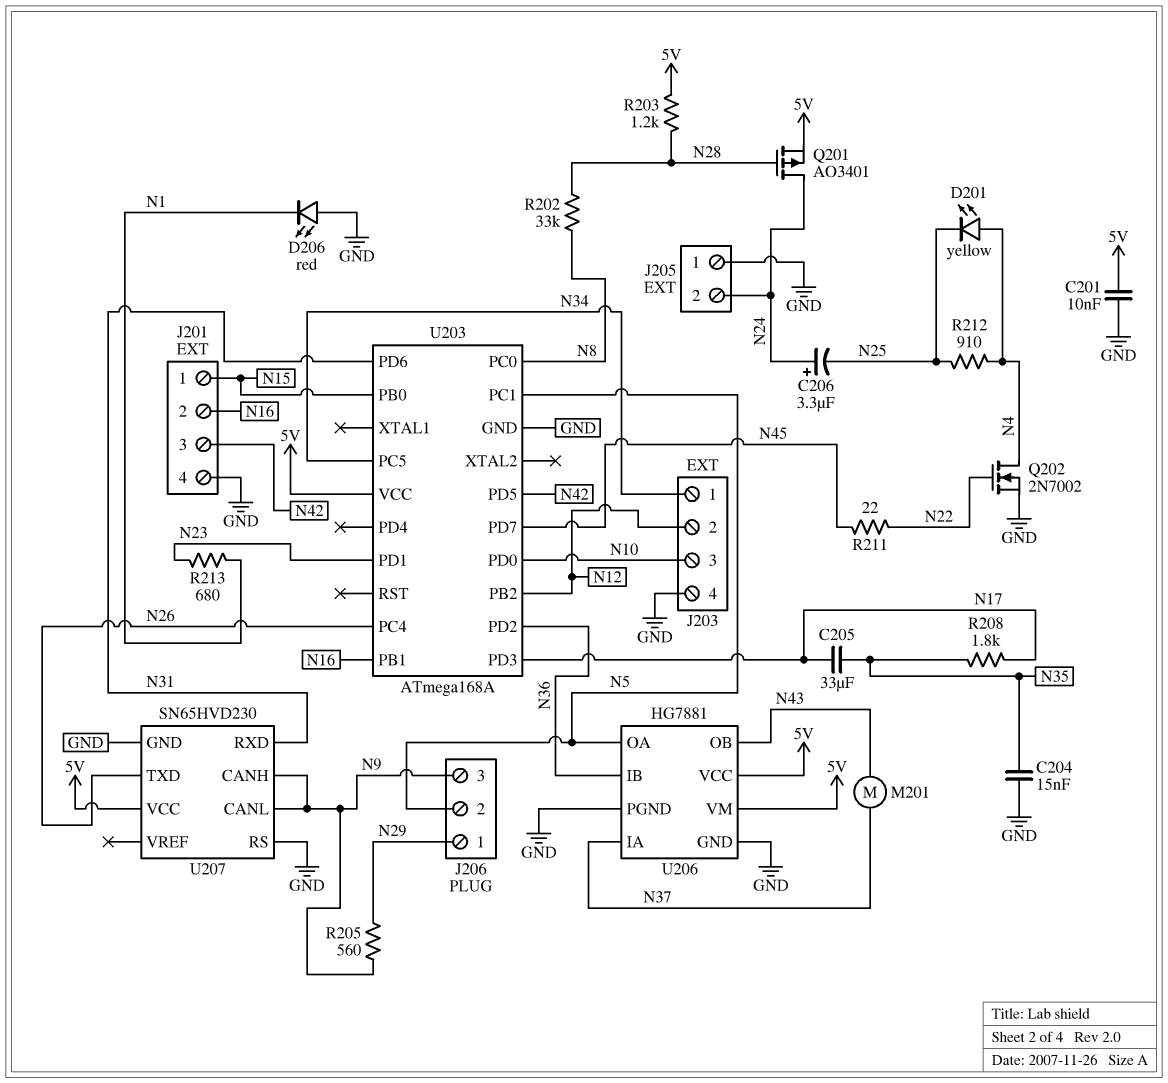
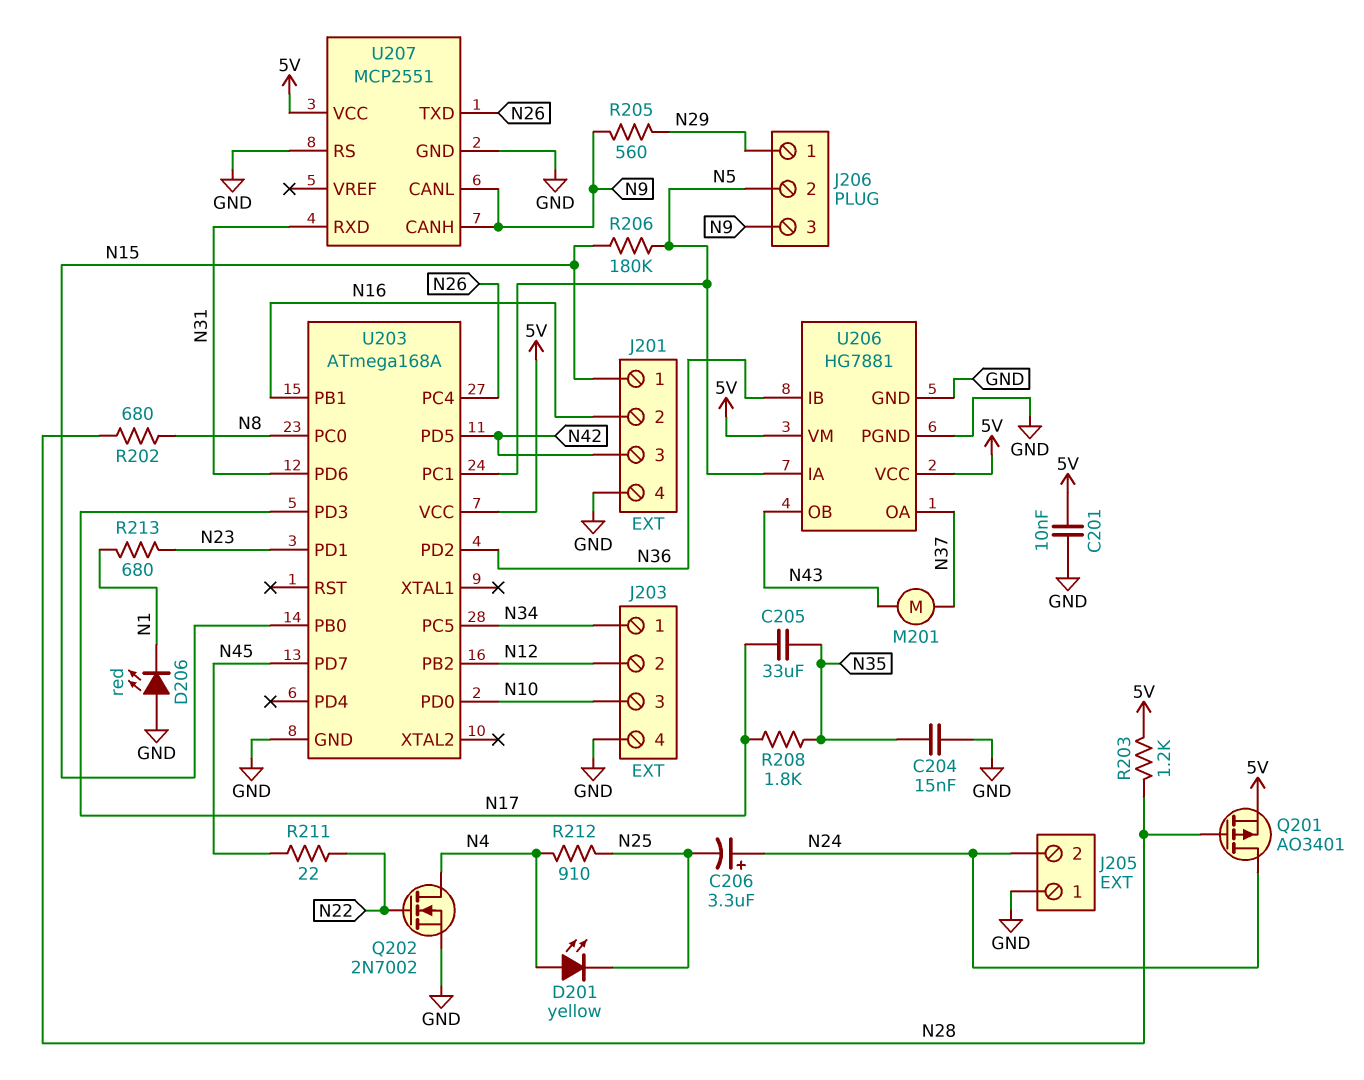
R202: 33k (N8, N28) -> 680 (N8, N28)
R206: none -> 180k (N5, N15)
U206 pin IA: N37 -> N5
U206 pin OA: N5 -> N37
U207: SN65HVD230 -> MCP2551

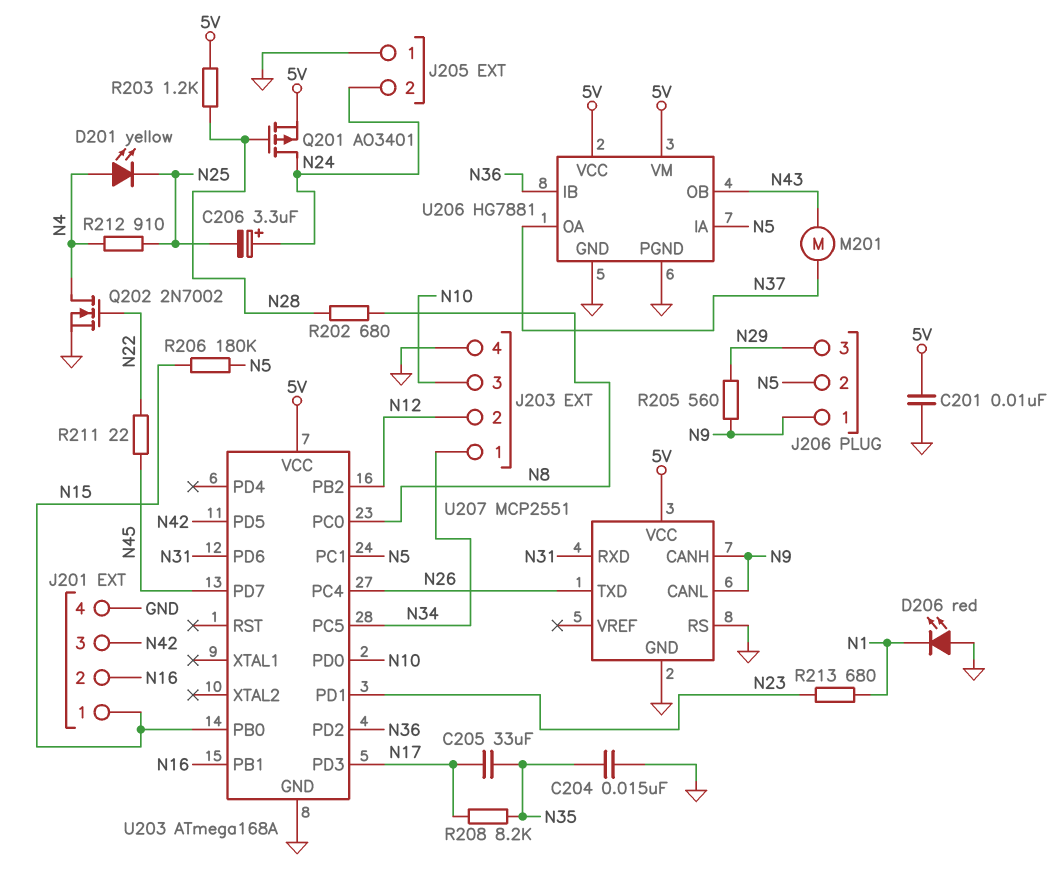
J206 pin 1: N29 -> N9
J206 pin 3: N9 -> N29
R208: 1.8k (N17, N35) -> 8.2k (N17, N35)

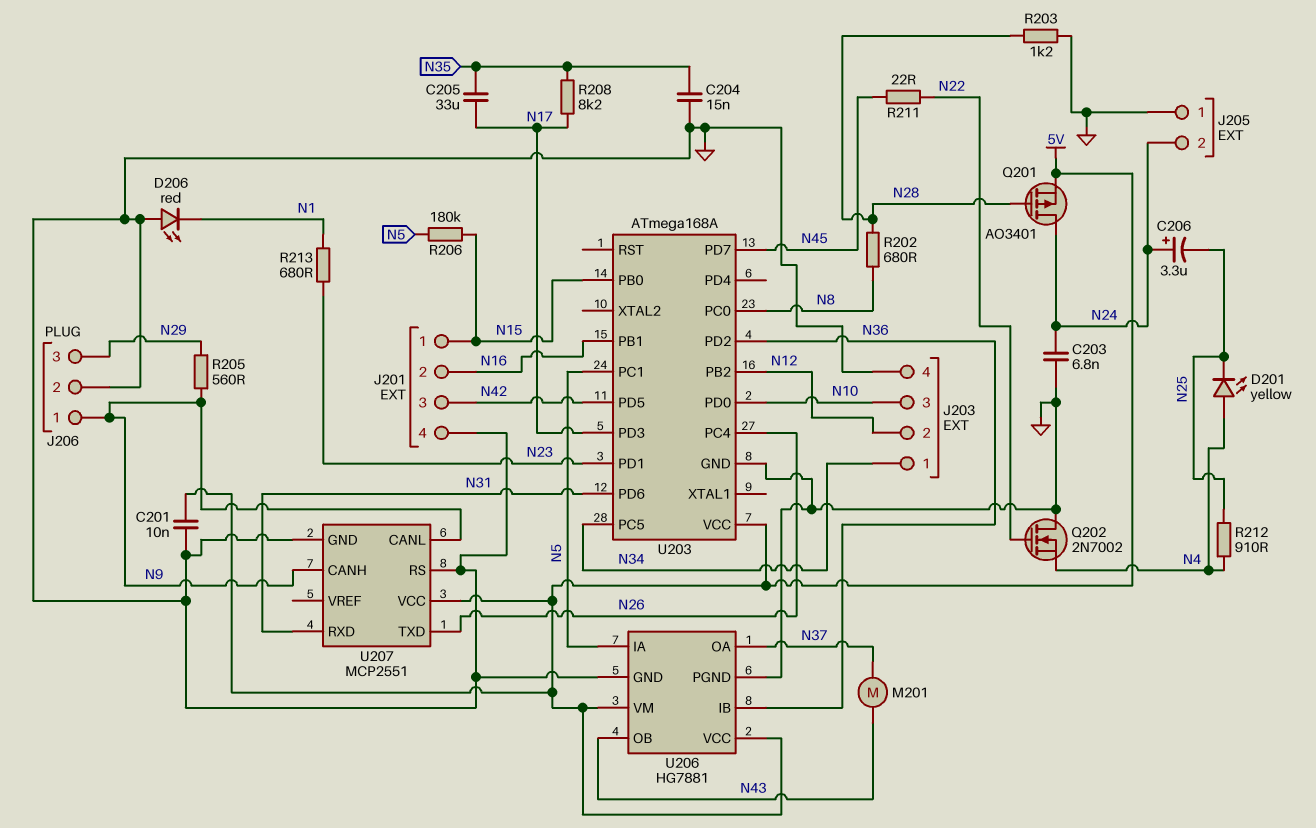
C203: none -> 6.8nF (GND, N24)
J206 pin 2: N5 -> GND
Q202: NMOS 2N7002 (G N22, D N4, S GND) -> NMOS 2N7002 (G N22, D GND, S N4)
R203: 1.2k (5V, N28) -> 1.2k (GND, N28)

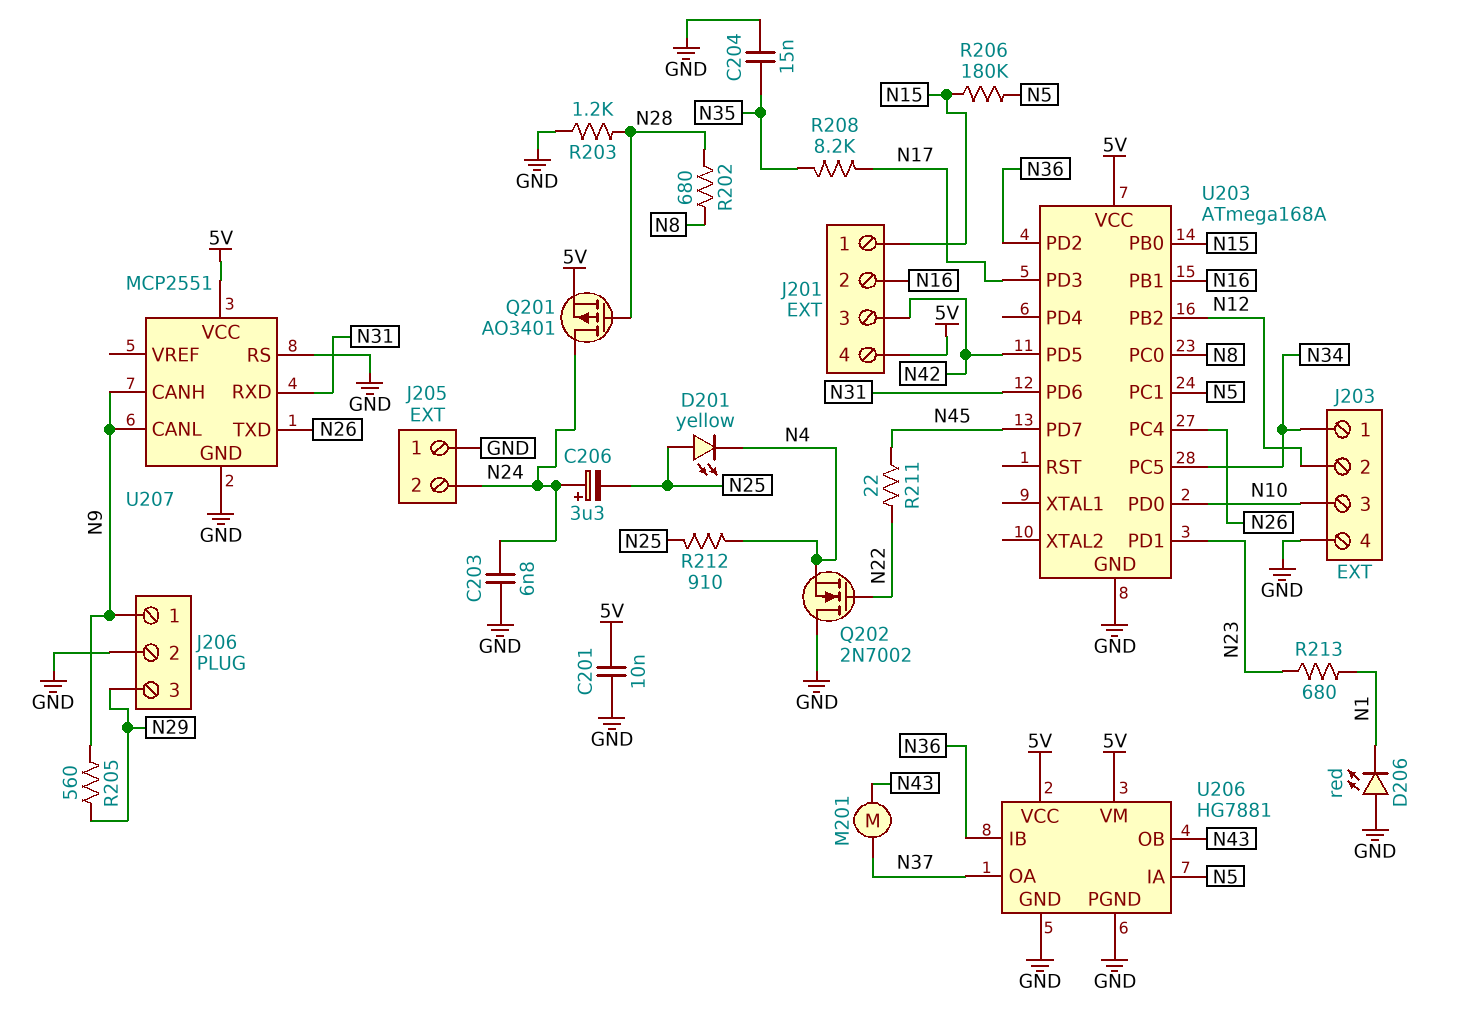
C205: 33uF (N17, N35) -> none
D201: LED yellow (A N4, K N25) -> LED yellow (A N25, K N4)
J201 pin 4: GND -> 5V

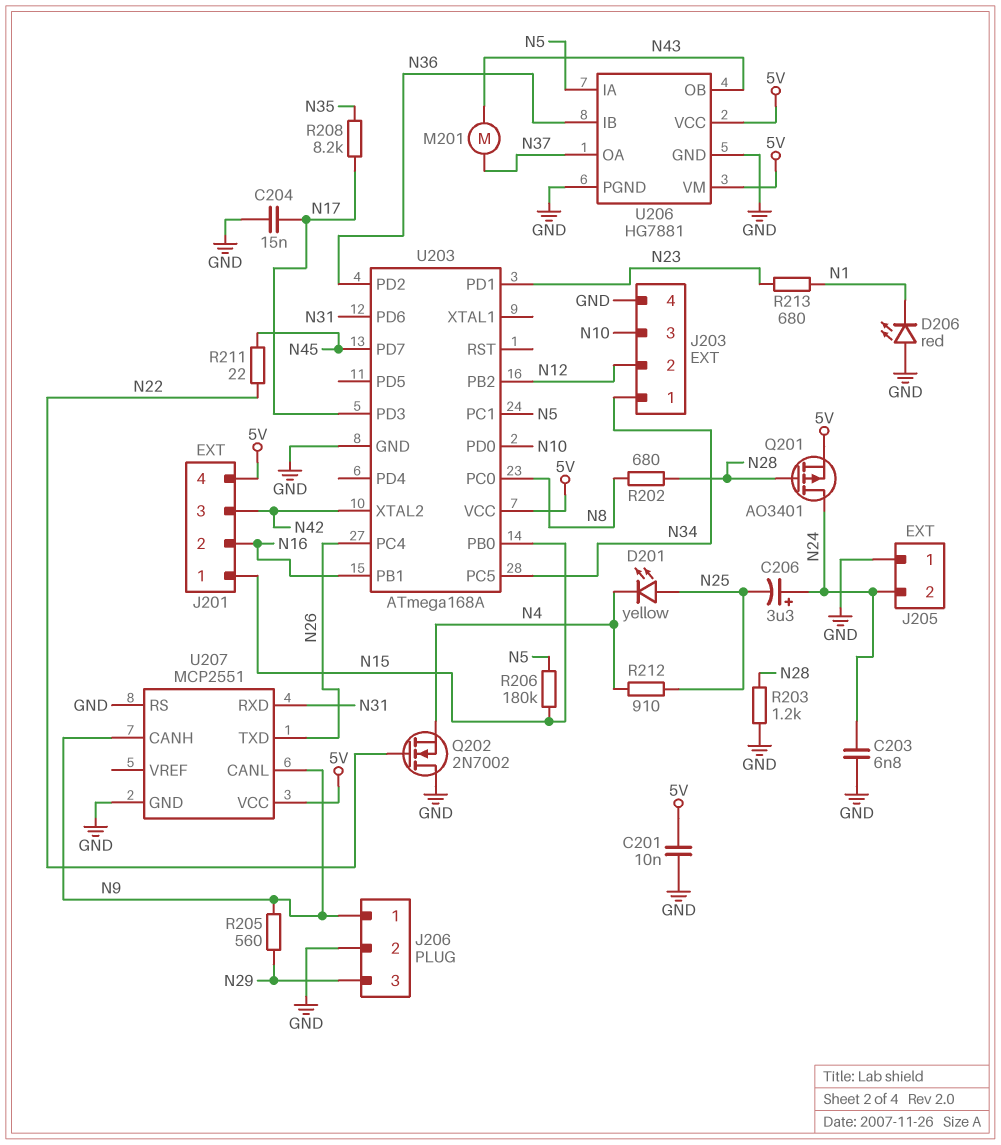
C204: 15nF (GND, N35) -> 15nF (GND, N17)
U203 pin PD5: N42 -> none
U203 pin XTAL2: none -> N42

